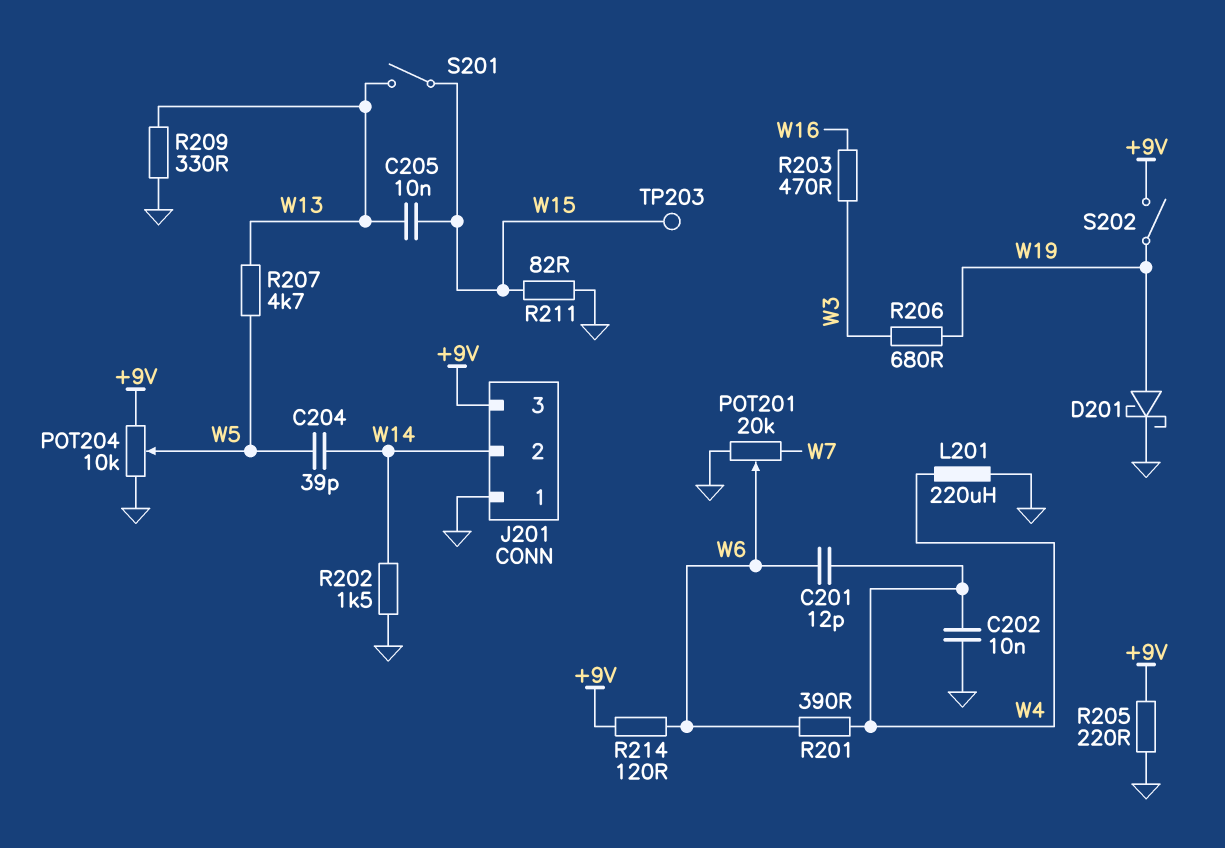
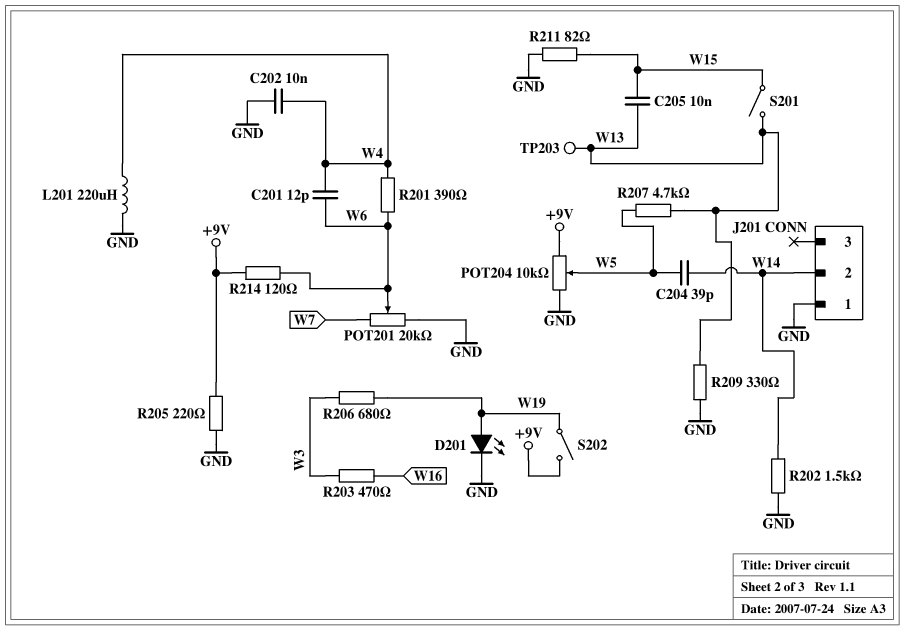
D201: schottky (A W19, K GND) -> LED (A W19, K GND)
J201 pin 3: +9V -> none
TP203: test point (W15) -> test point (W13)

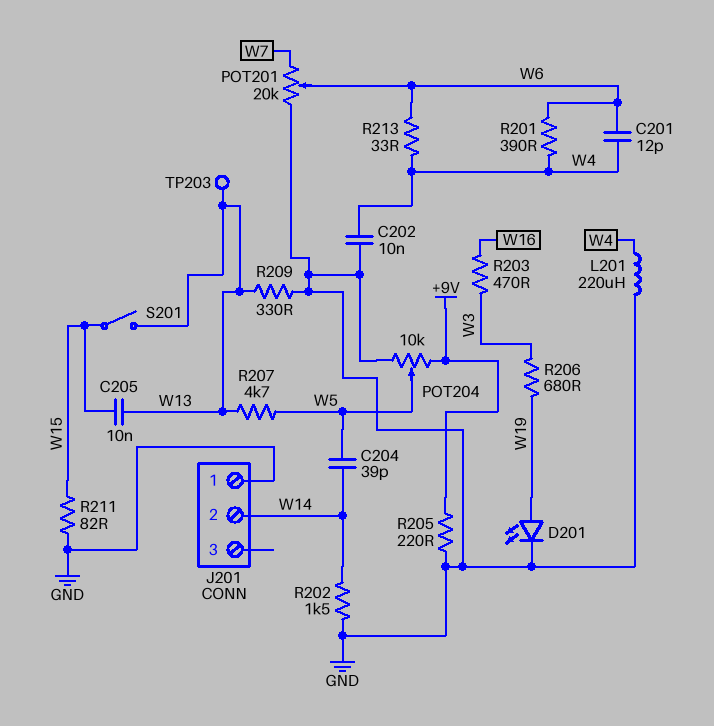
R213: none -> 33 (W4, W6)
R214: 120 (+9V, W6) -> none
S202: switch (+9V, W19) -> none

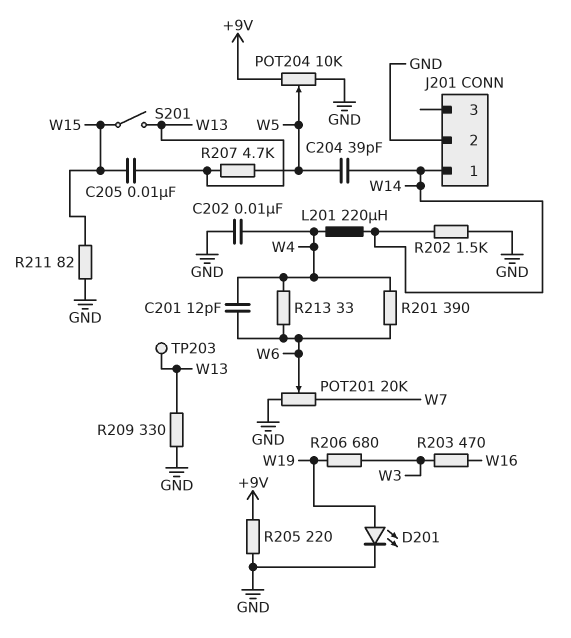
J201 pin 1: GND -> W14
J201 pin 2: W14 -> GND
L201: 220uH (GND, W4) -> 220uH (W4, W14)

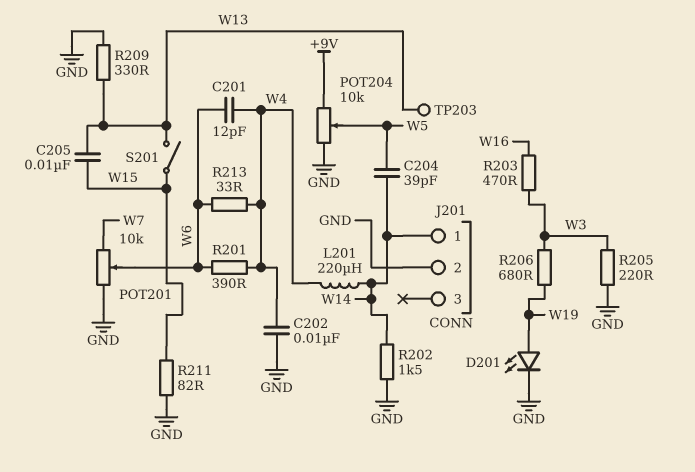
POT201: 20k (GND, W7, wiper W6) -> 10k (GND, W7, wiper W6)
R205: 220 (+9V, GND) -> 220 (GND, W3)
R207: 4.7k (W5, W13) -> none

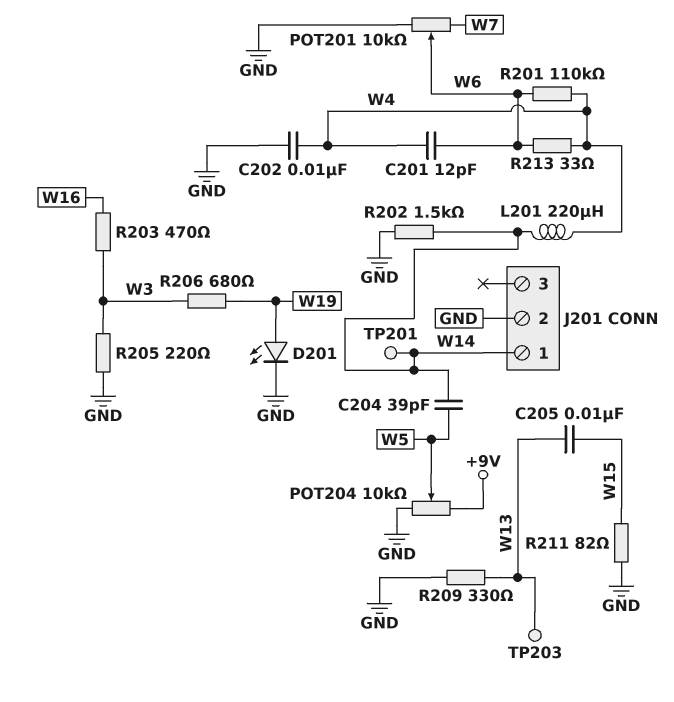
R201: 390 (W4, W6) -> 110k (W4, W6)
S201: switch (W13, W15) -> none
TP201: none -> test point (W14)

